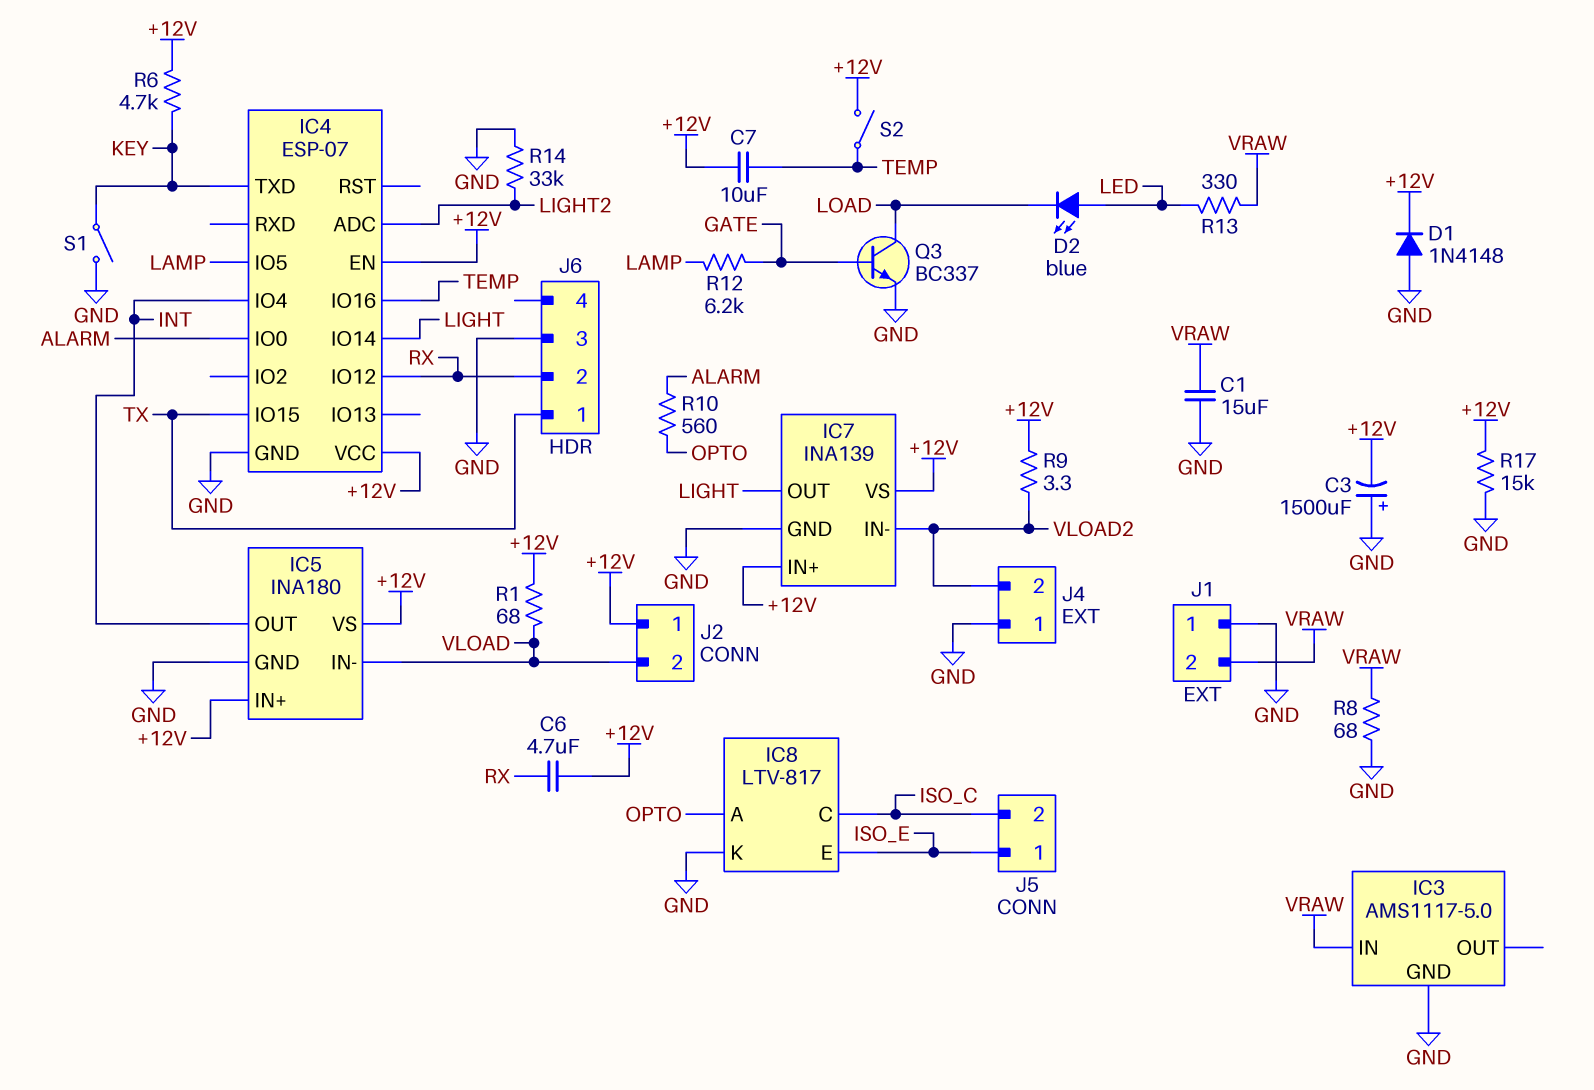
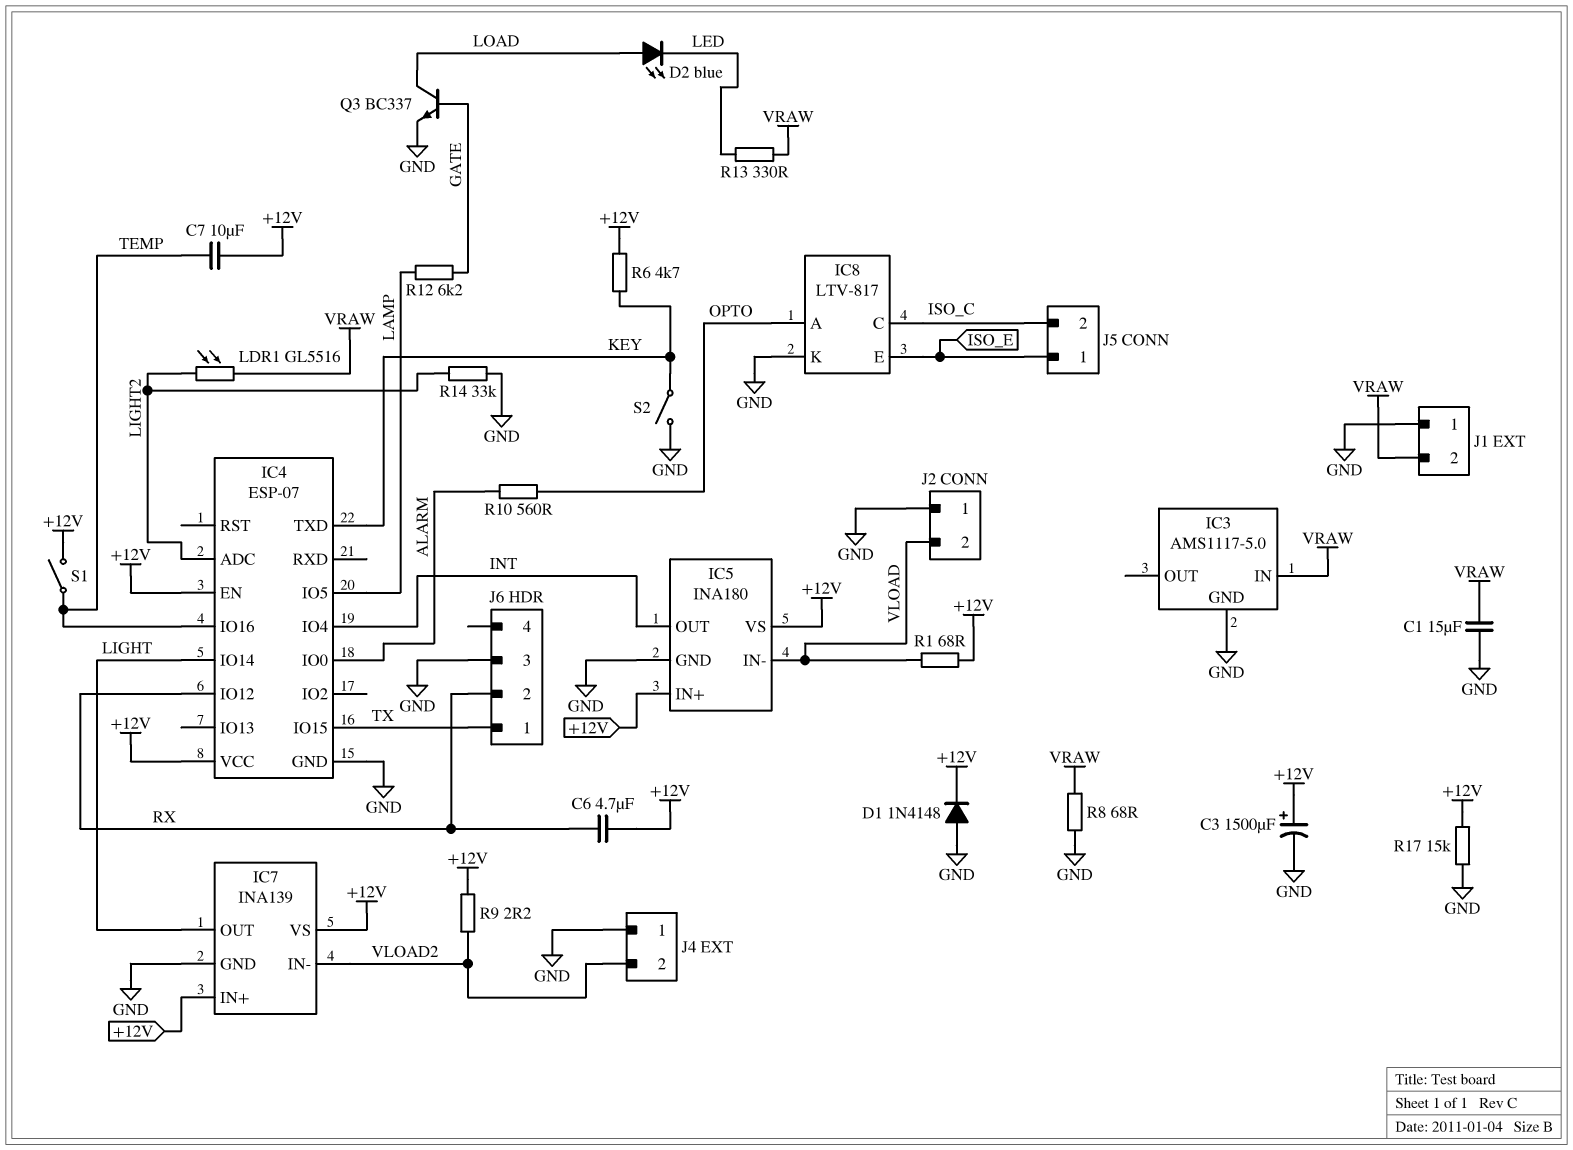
C3: 1500uF (plus GND, minus +12V) -> 1500uF (plus +12V, minus GND)
D2: LED blue (A LED, K LOAD) -> LED blue (A LOAD, K LED)
J2 pin 1: +12V -> GND
LDR1: none -> GL5516 (LIGHT2, VRAW)
R9: 3.3 (+12V, VLOAD2) -> 2.2 (+12V, VLOAD2)
S1: switch (GND, KEY) -> switch (+12V, TEMP)
S2: switch (+12V, TEMP) -> switch (GND, KEY)

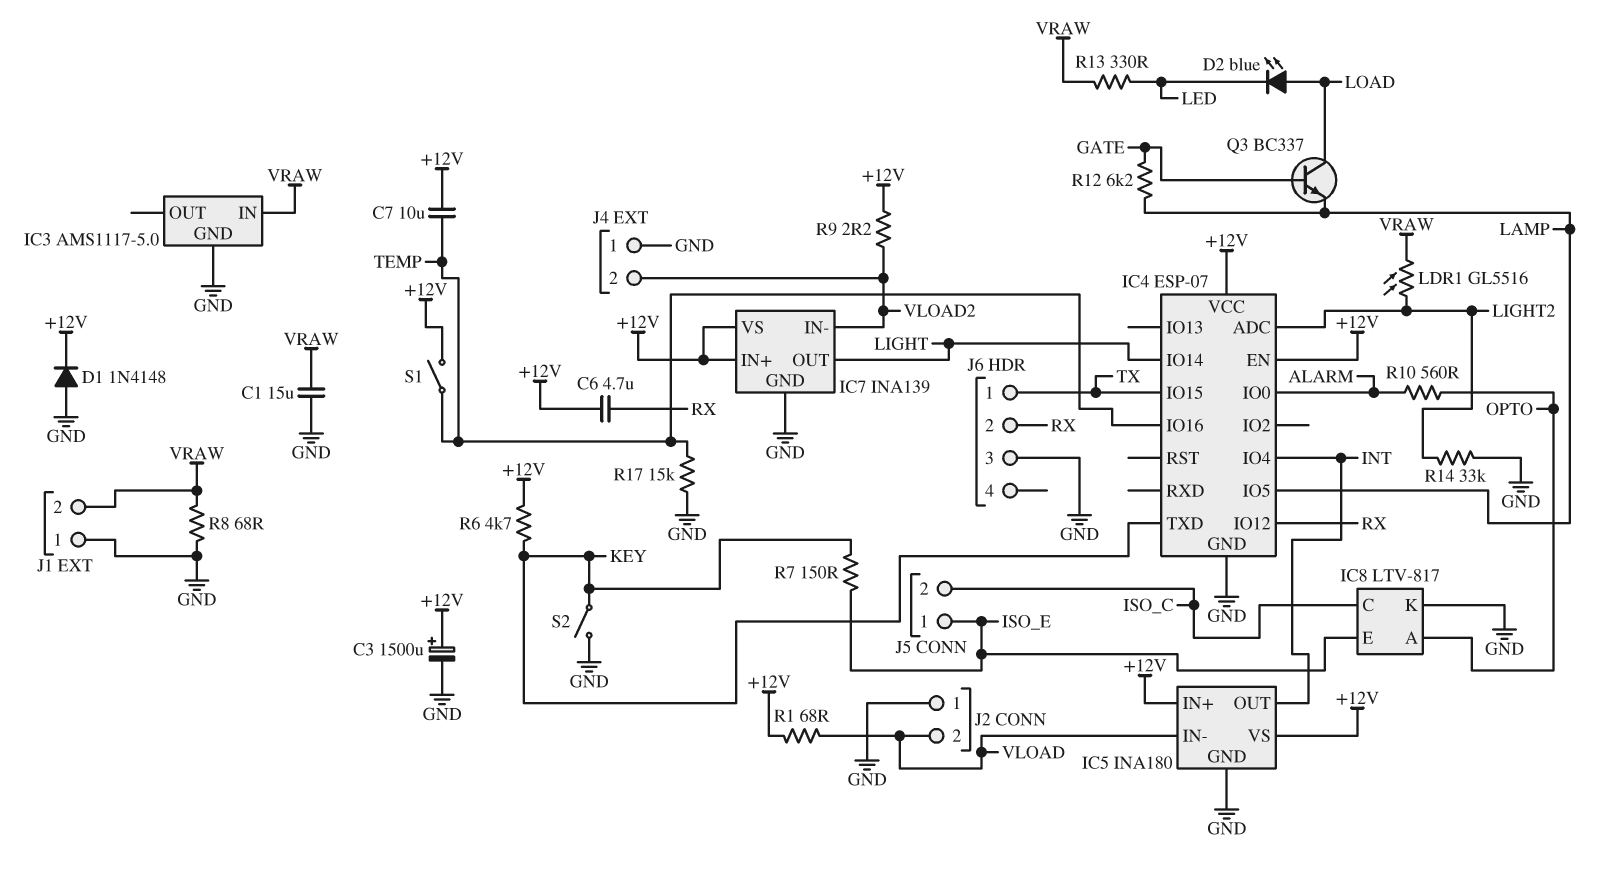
Q3: NPN BC337 (B GATE, C LOAD, E GND) -> NPN BC337 (B GATE, C LOAD, E LAMP)
R7: none -> 150 (ISO_E, KEY)
R17: 15k (+12V, GND) -> 15k (GND, TEMP)

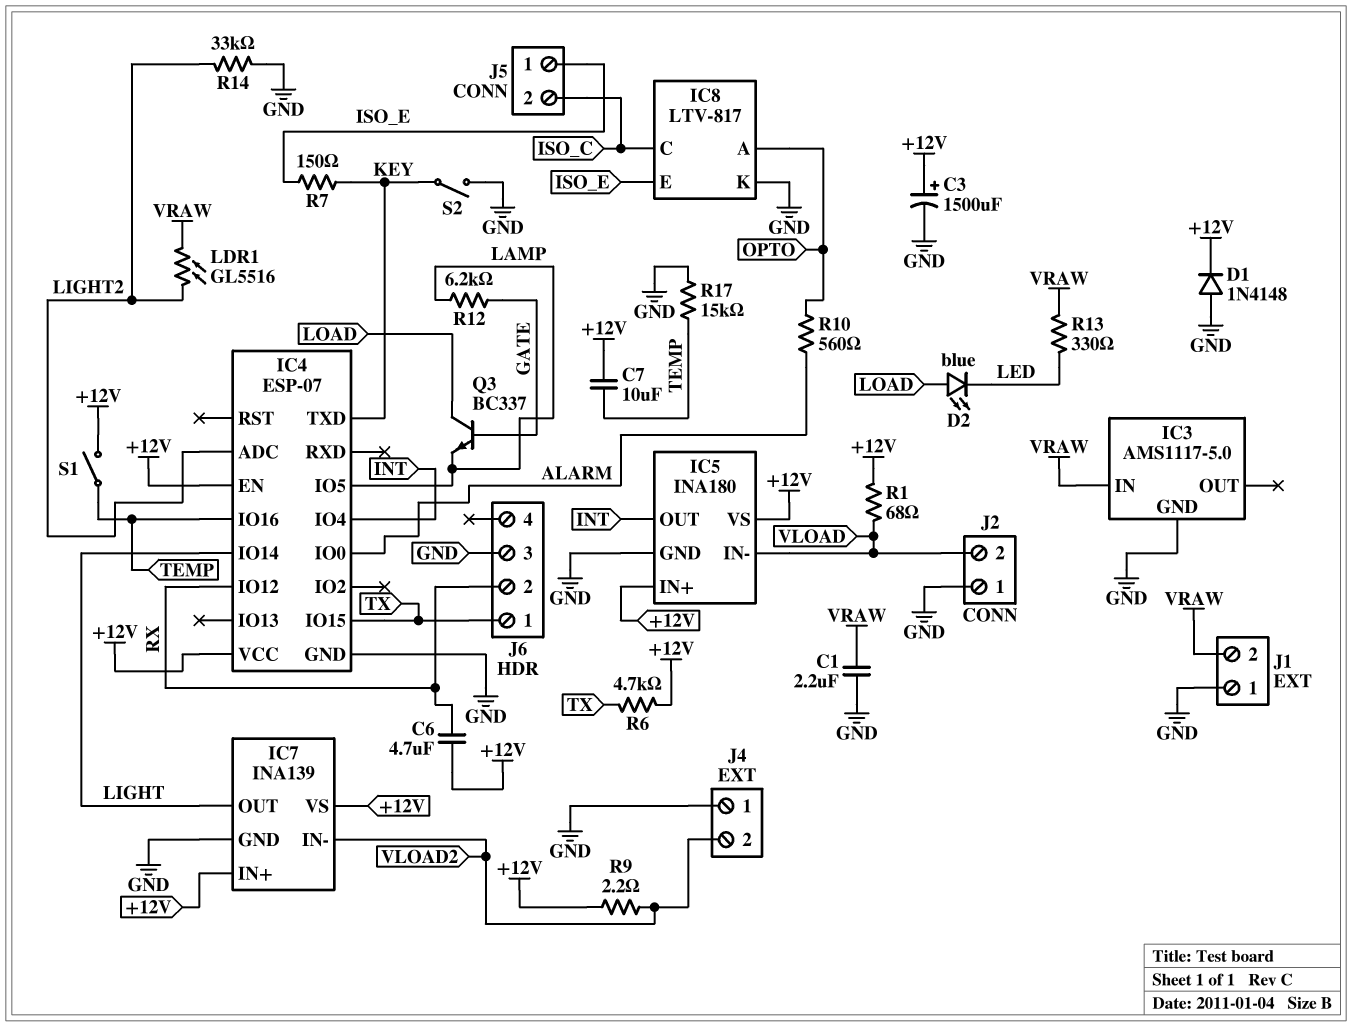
C1: 15uF (GND, VRAW) -> 2.2uF (GND, VRAW)
R6: 4.7k (+12V, KEY) -> 4.7k (+12V, TX)
R8: 68 (GND, VRAW) -> none

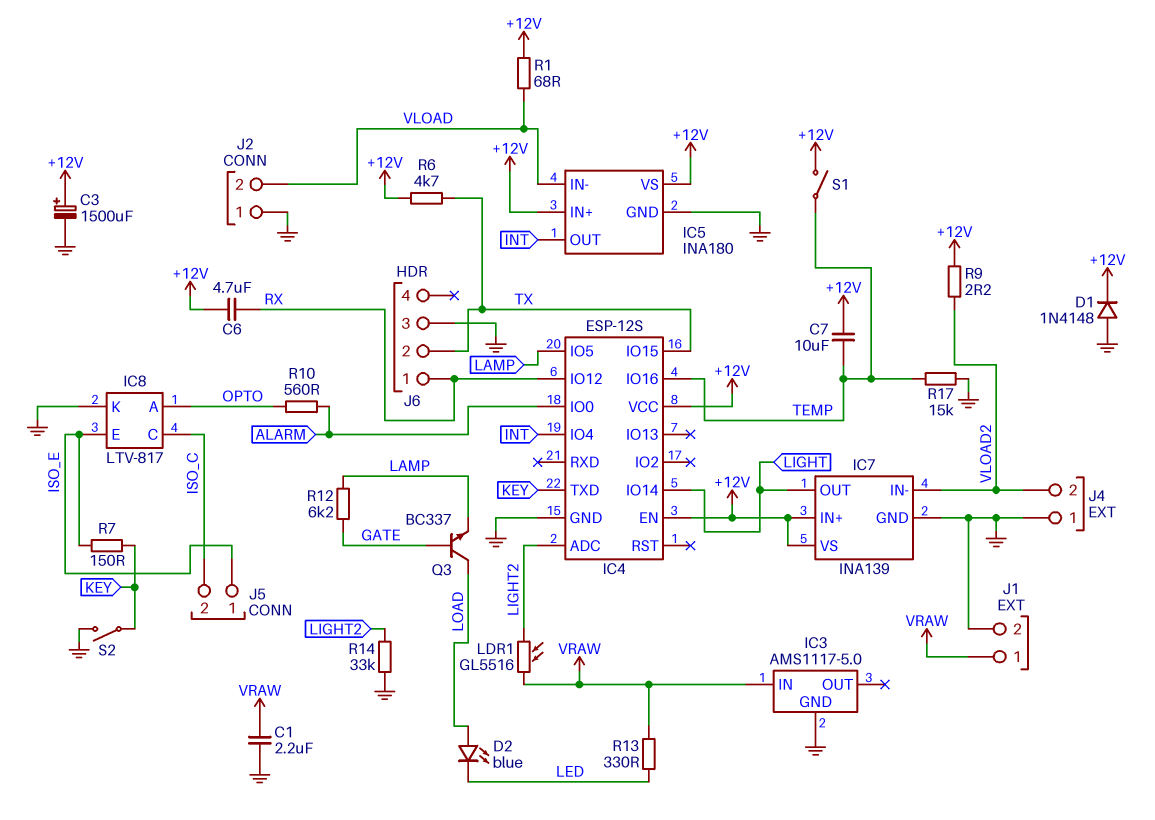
IC4: ESP-07 -> ESP-12S
J1 pin 1: GND -> VRAW
J1 pin 2: VRAW -> GND
J6 pin 1: TX -> RX
J6 pin 2: RX -> TX

